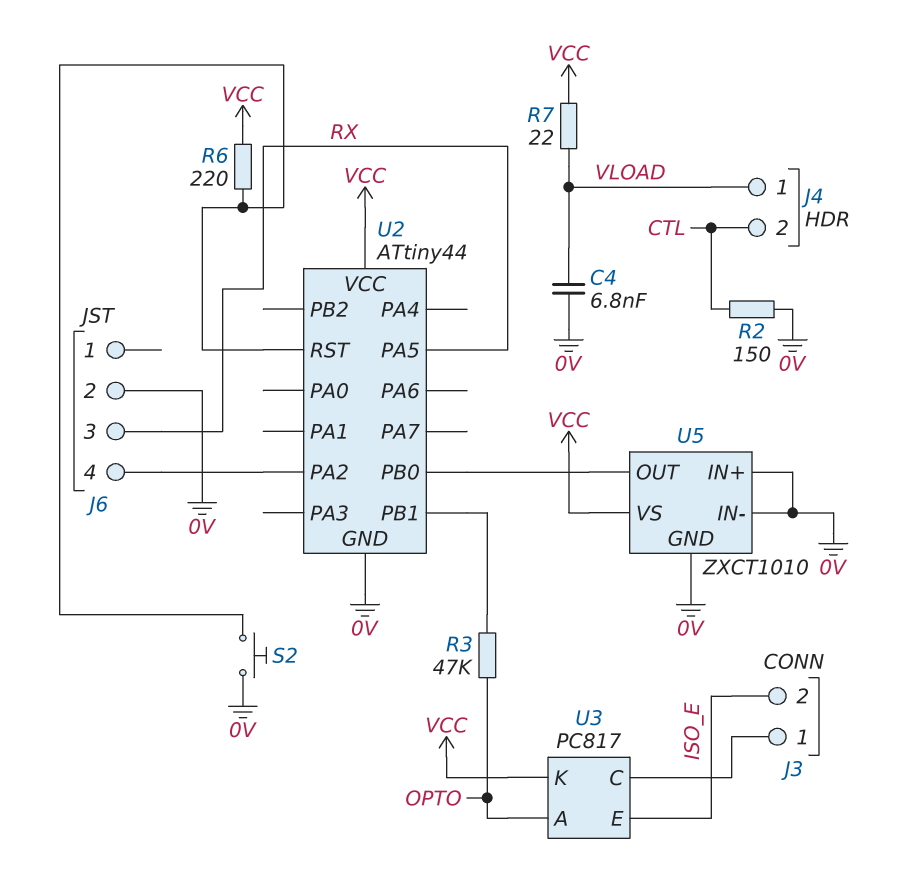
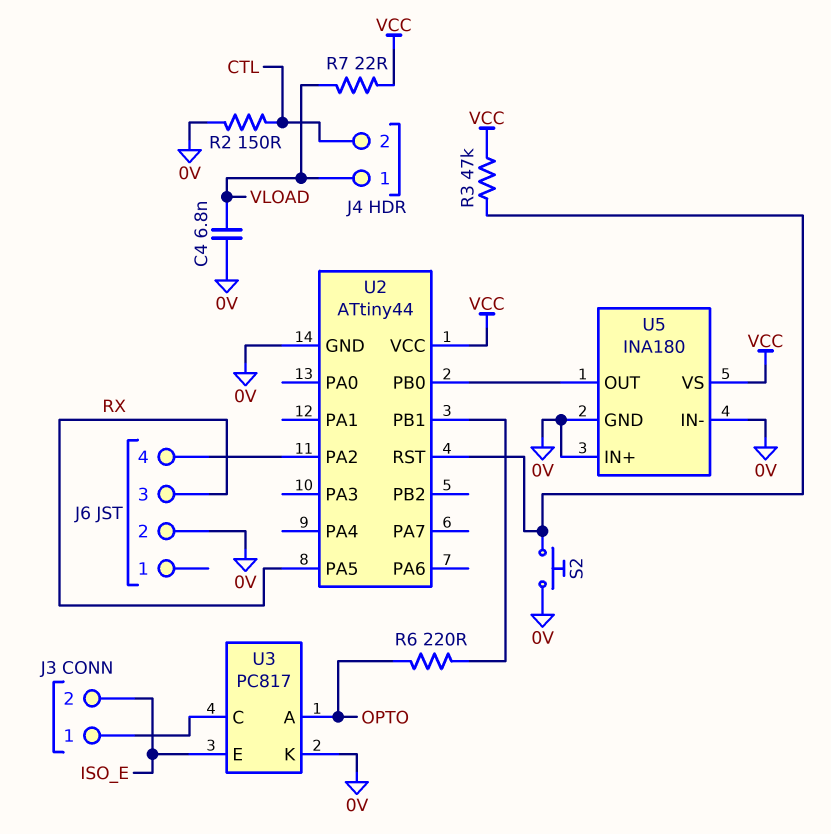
R3: 47k (OPTO, U2/PB1) -> 47k (U2/RST, VCC)
R6: 220 (U2/RST, VCC) -> 220 (OPTO, U2/PB1)
U3 pin K: VCC -> 0V
U5: ZXCT1010 -> INA180

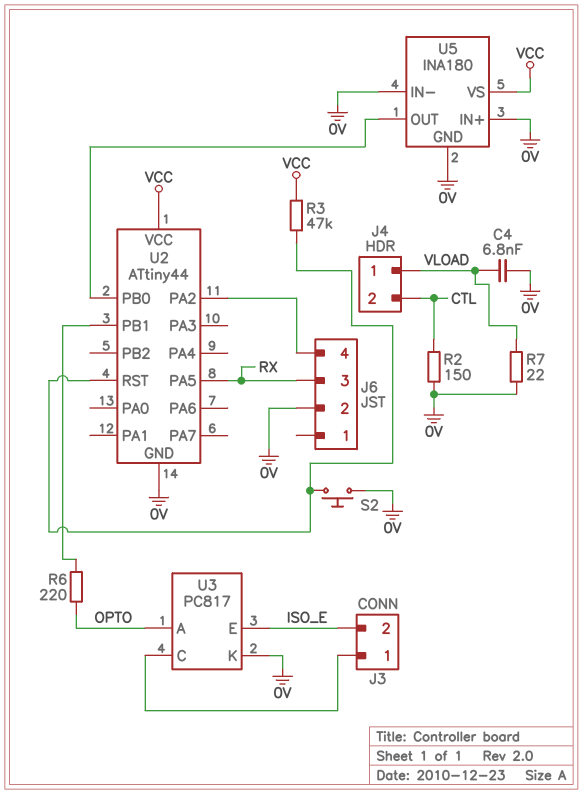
R7: 22 (VCC, VLOAD) -> 22 (0V, VLOAD)

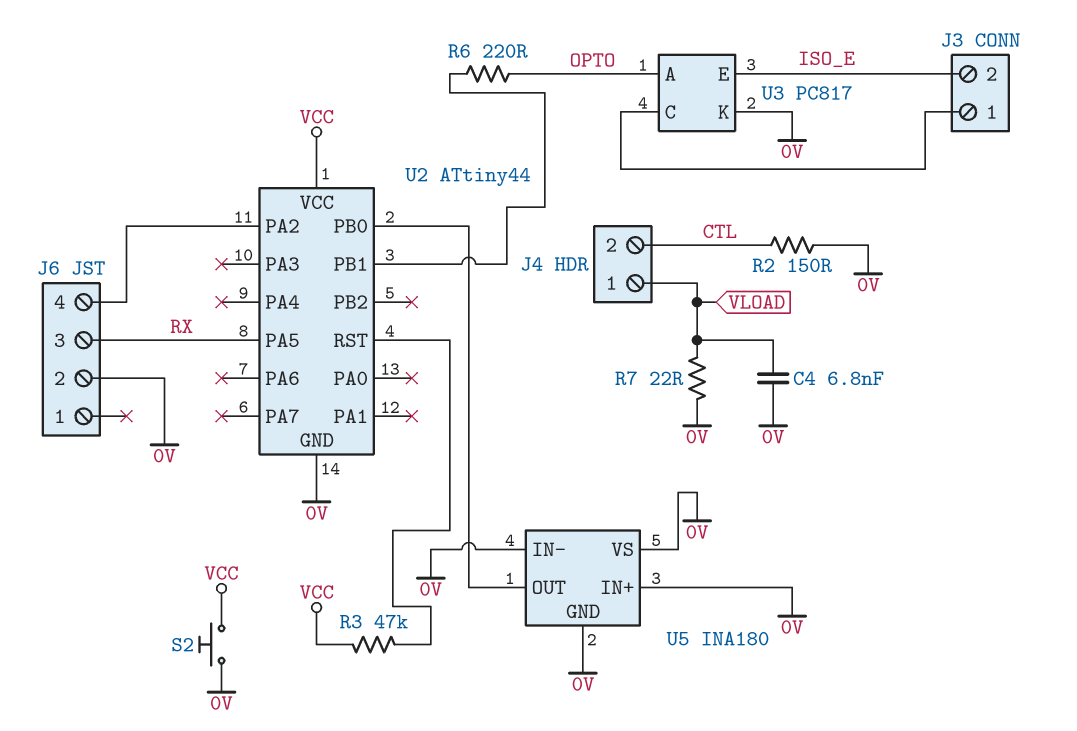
S2: button (0V, U2/RST) -> button (0V, VCC)
U5 pin VS: VCC -> 0V

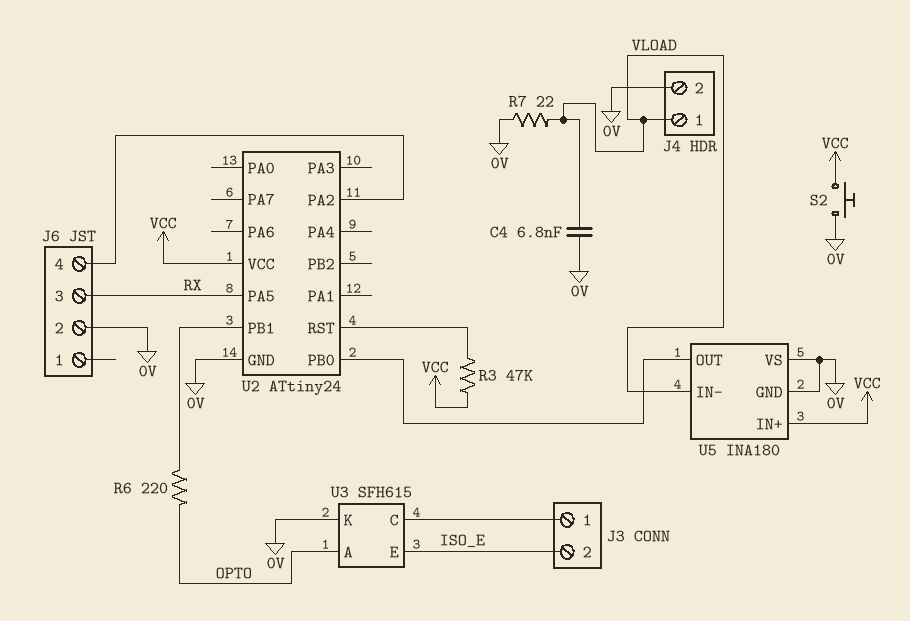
J4 pin 2: CTL -> 0V
R2: 150 (0V, CTL) -> none
U2: ATtiny44 -> ATtiny24
U3: PC817 -> SFH615
U5 pin IN+: 0V -> VCC
U5 pin IN-: 0V -> VLOAD

